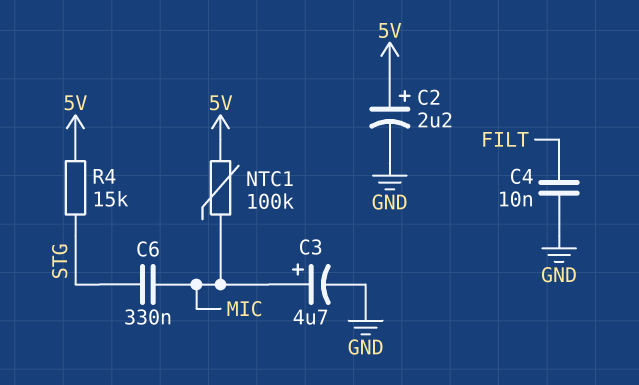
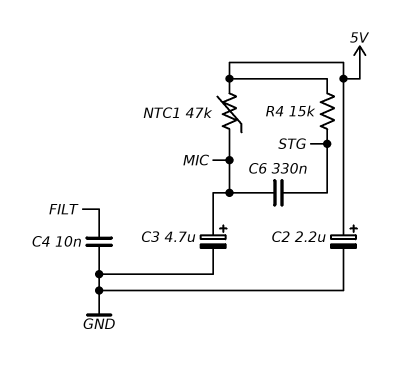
NTC1: 100k (5V, MIC) -> 47k (5V, MIC)

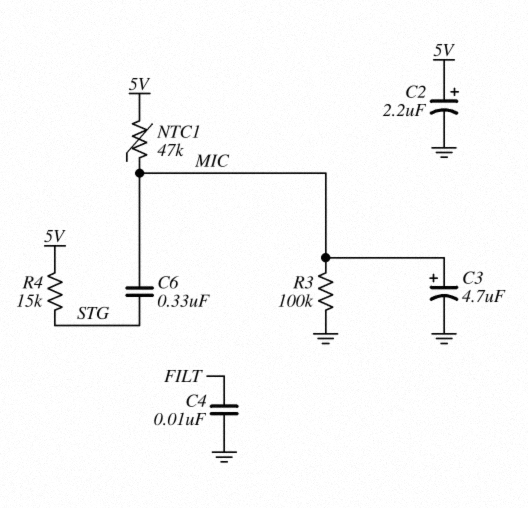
R3: none -> 100k (GND, MIC)

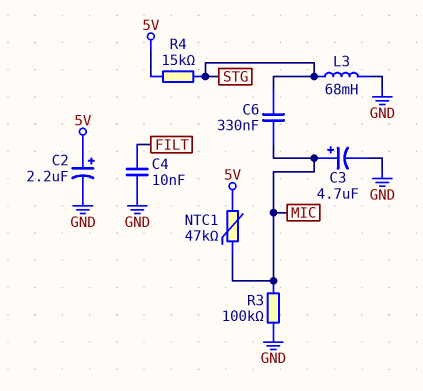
L3: none -> 68mH (GND, STG)

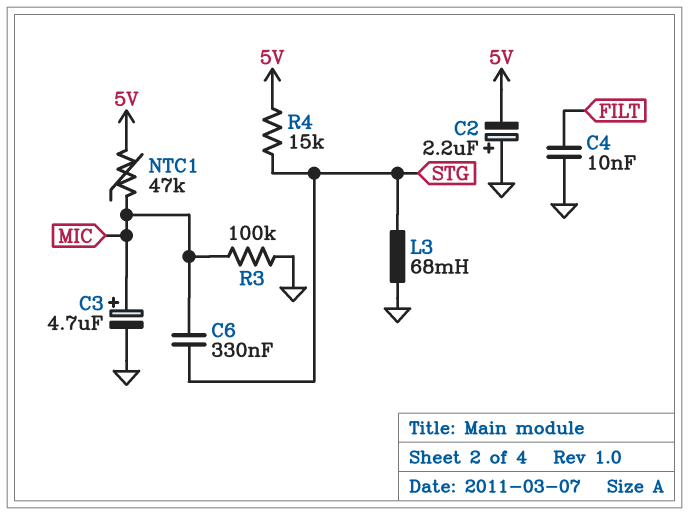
C2: 2.2uF (plus 5V, minus GND) -> 2.2uF (plus GND, minus 5V)

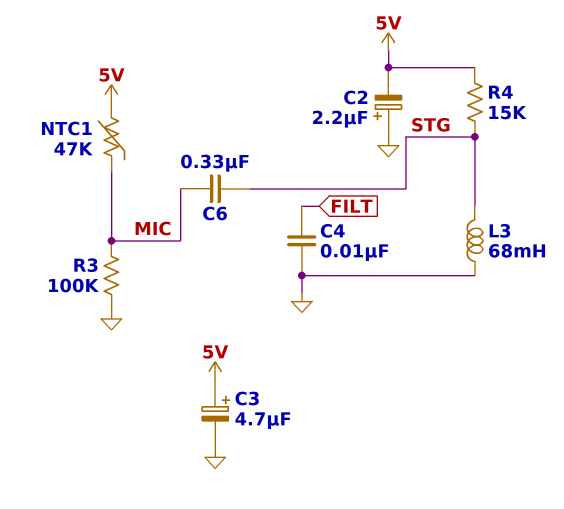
C3: 4.7uF (plus MIC, minus GND) -> 4.7uF (plus 5V, minus GND)

